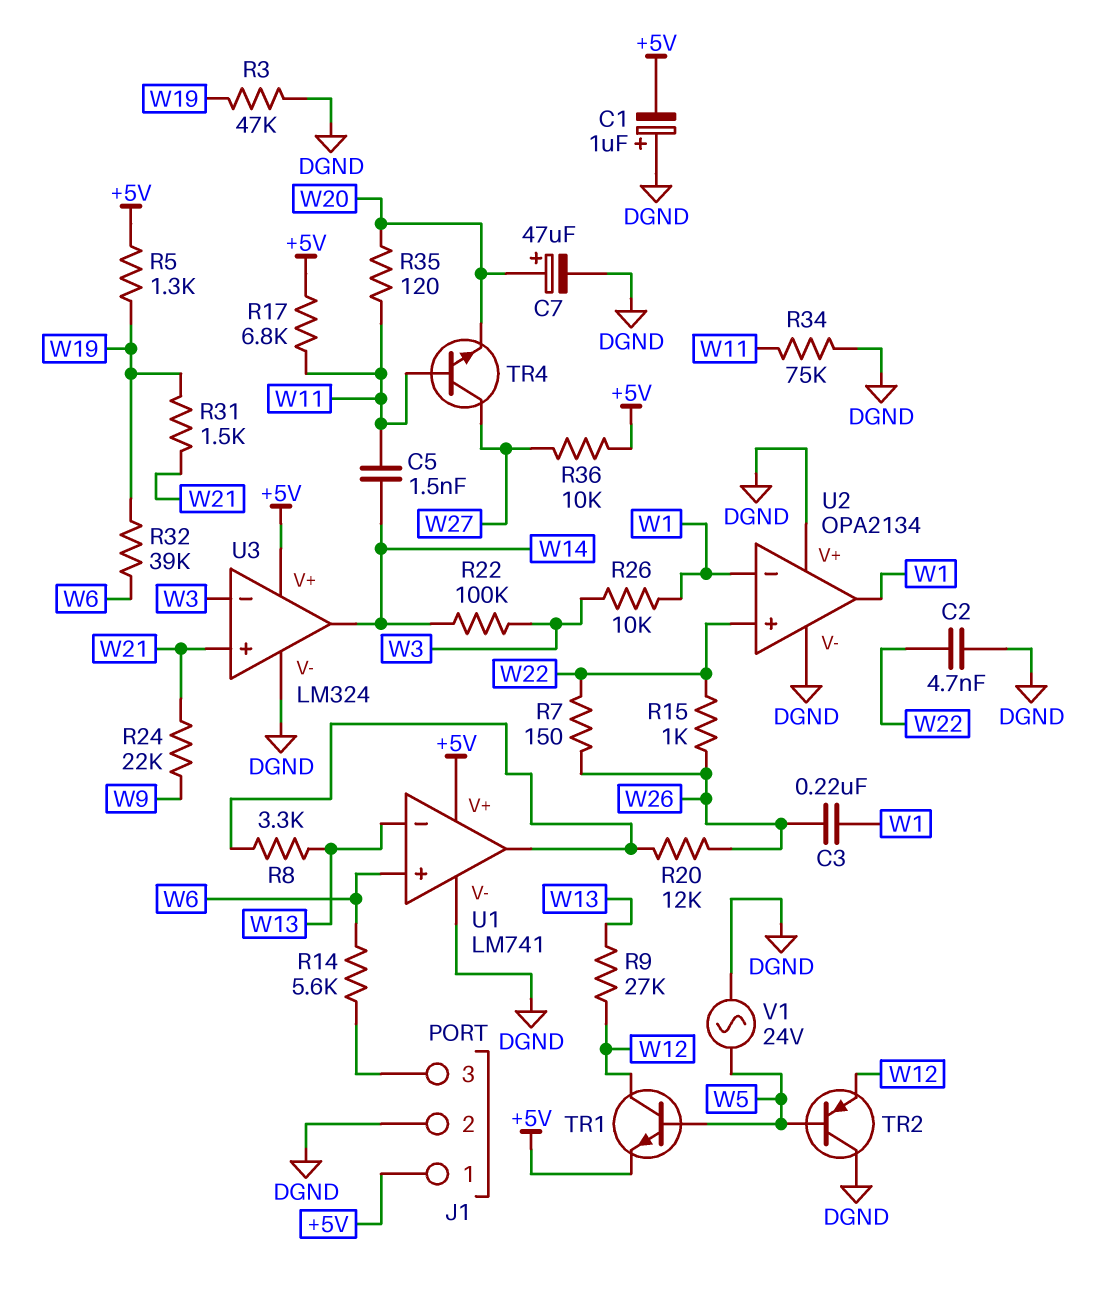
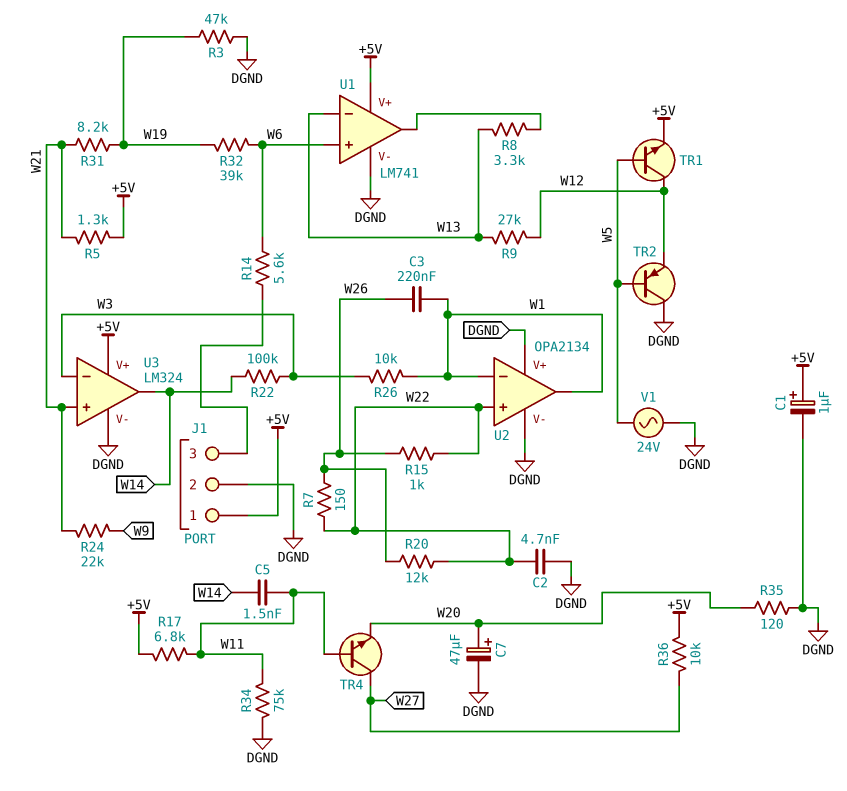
C1: 1uF (plus DGND, minus +5V) -> 1uF (plus +5V, minus DGND)
R5: 1.3k (+5V, W19) -> 1.3k (+5V, W21)
R20: 12k (U1/out, W26) -> 12k (W22, W26)
R31: 1.5k (W19, W21) -> 8.2k (W19, W21)
R35: 120 (W11, W20) -> 120 (DGND, W20)

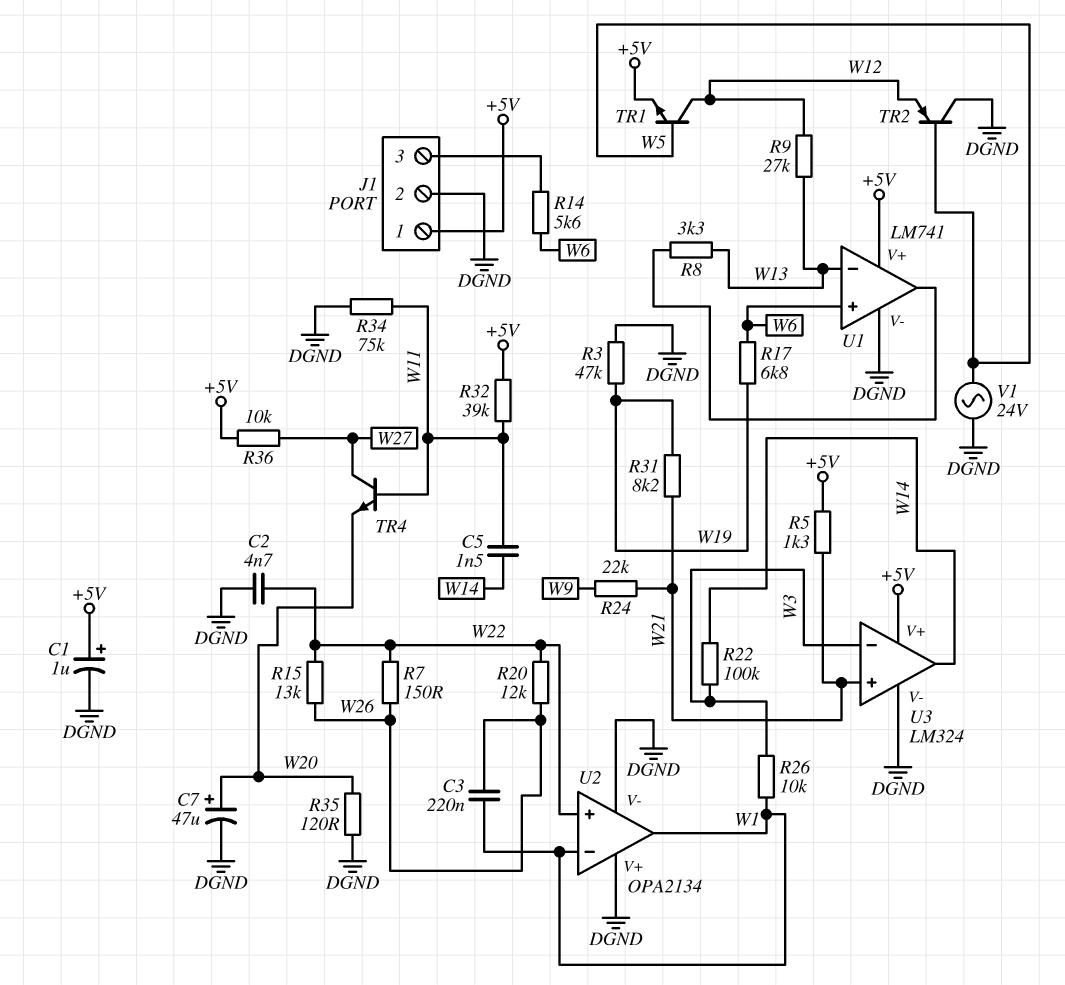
R15: 1k (W22, W26) -> 13k (W22, W26)
R17: 6.8k (+5V, W11) -> 6.8k (W6, W19)
R32: 39k (W6, W19) -> 39k (+5V, W11)

